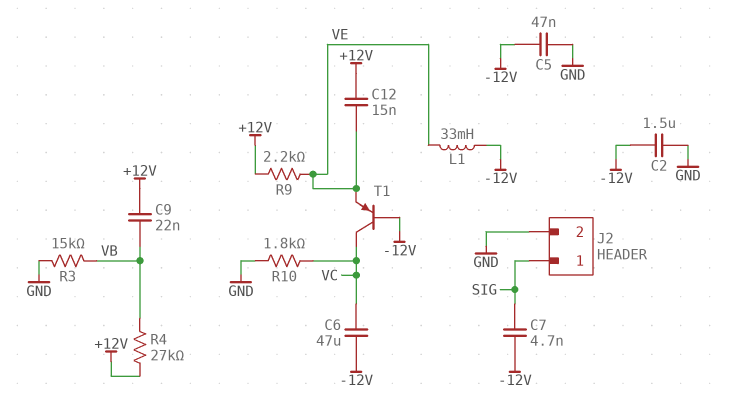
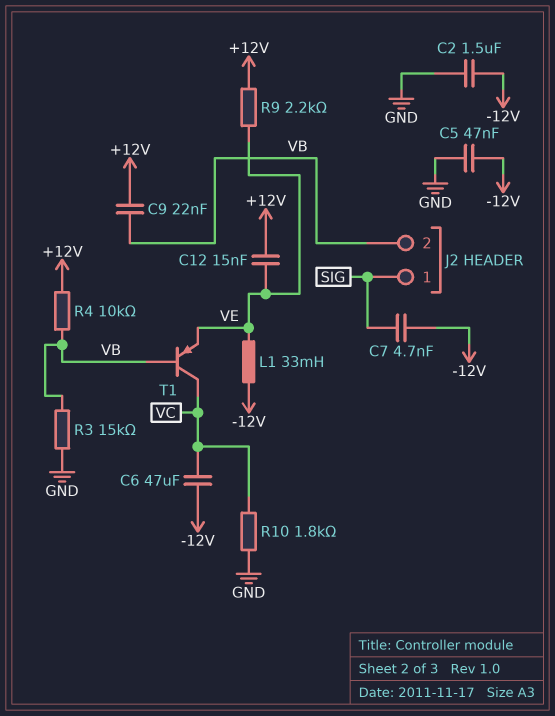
J2 pin 2: GND -> VB
R4: 27k (+12V, VB) -> 10k (+12V, VB)
T1: PNP (B -12V, C VC, E VE) -> PNP (B VB, C VC, E VE)

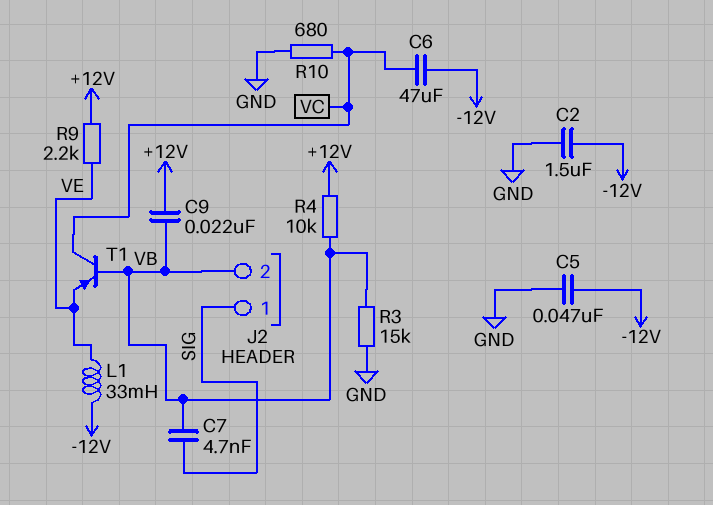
C7: 4.7nF (-12V, SIG) -> 4.7nF (SIG, VB)
C12: 15nF (+12V, VE) -> none
R10: 1.8k (GND, VC) -> 680 (GND, VC)

